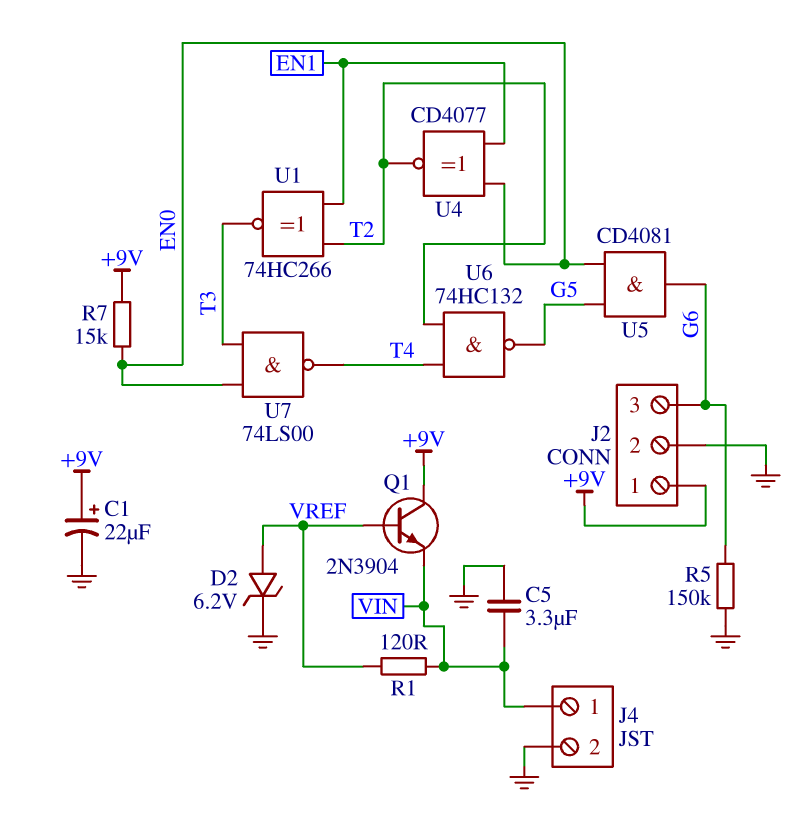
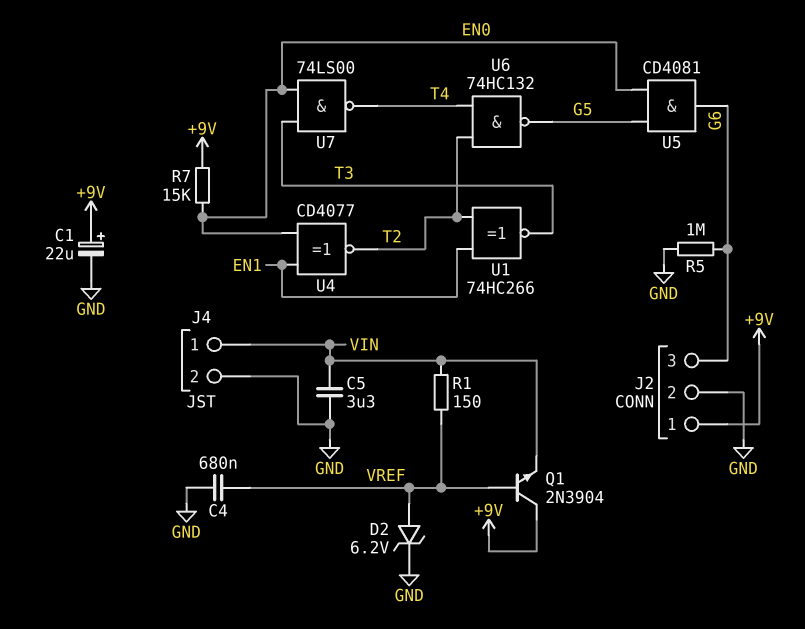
C4: none -> 680nF (GND, VREF)
R1: 120 (VIN, VREF) -> 150 (VIN, VREF)
R5: 150k (G6, GND) -> 1M (G6, GND)

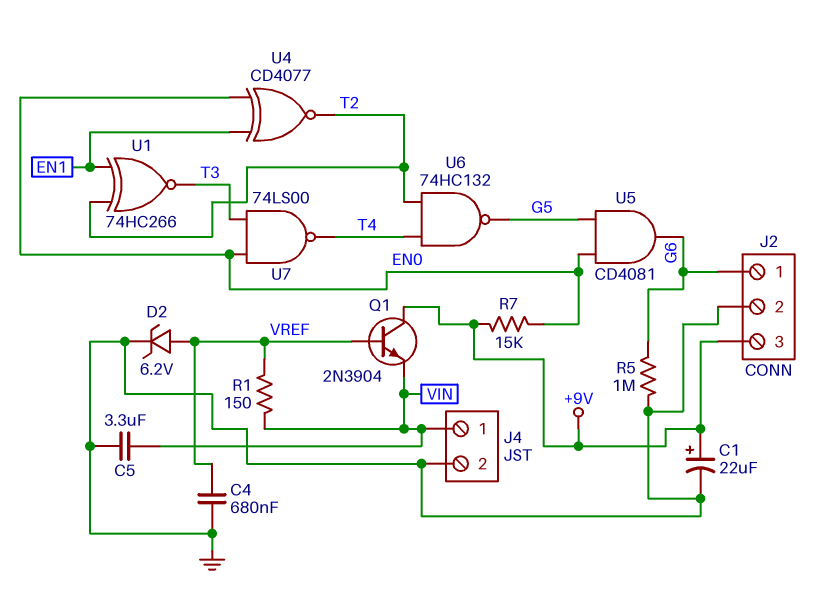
J2 pin 1: +9V -> G6
J2 pin 3: G6 -> +9V

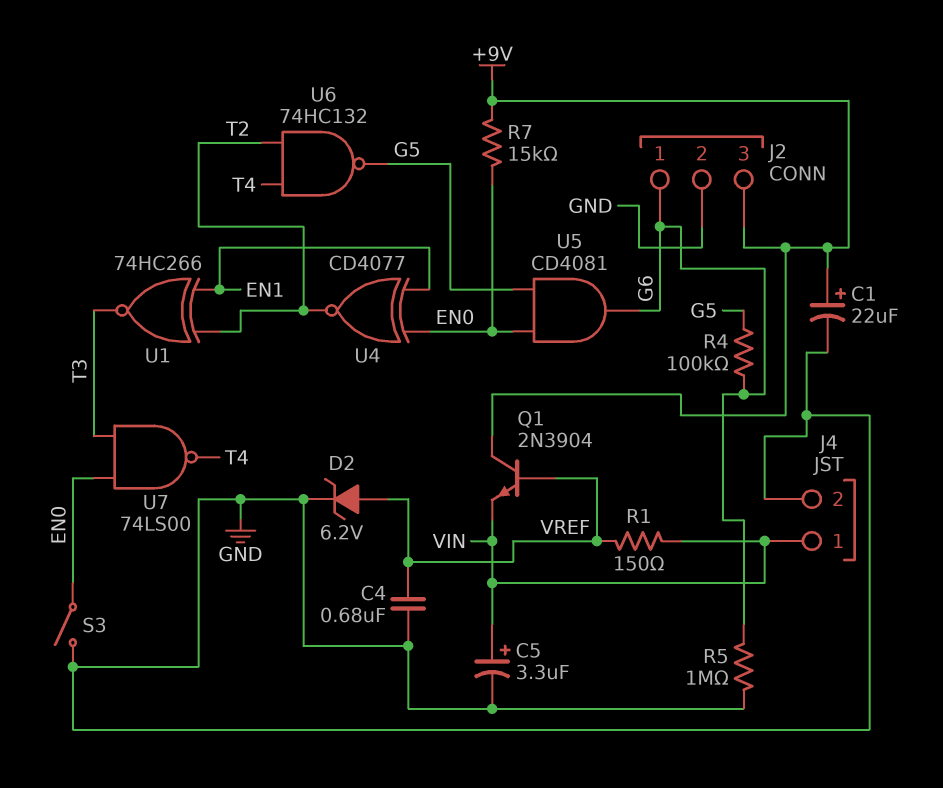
C5: 3.3uF (GND, VIN) -> 3.3uF (plus VIN, minus GND)
R4: none -> 100k (G5, G6)
S3: none -> switch (EN0, GND)

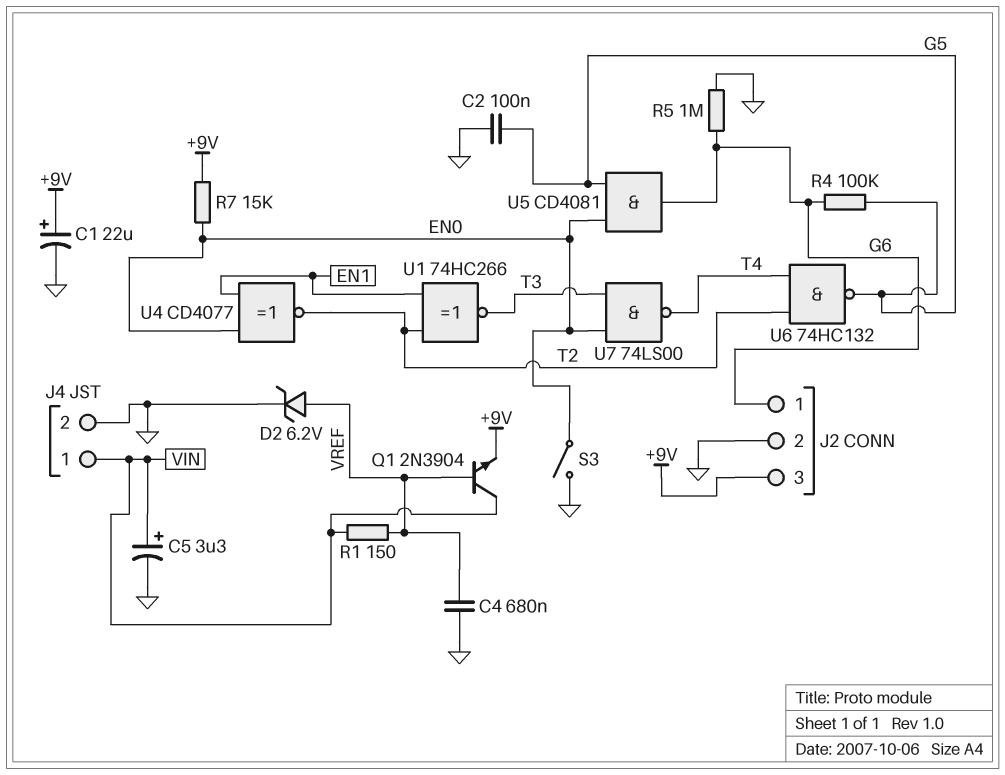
C2: none -> 100nF (G5, GND)
Q1: NPN 2N3904 (B VREF, C +9V, E VIN) -> NPN 2N3904 (B VREF, C VIN, E +9V)

